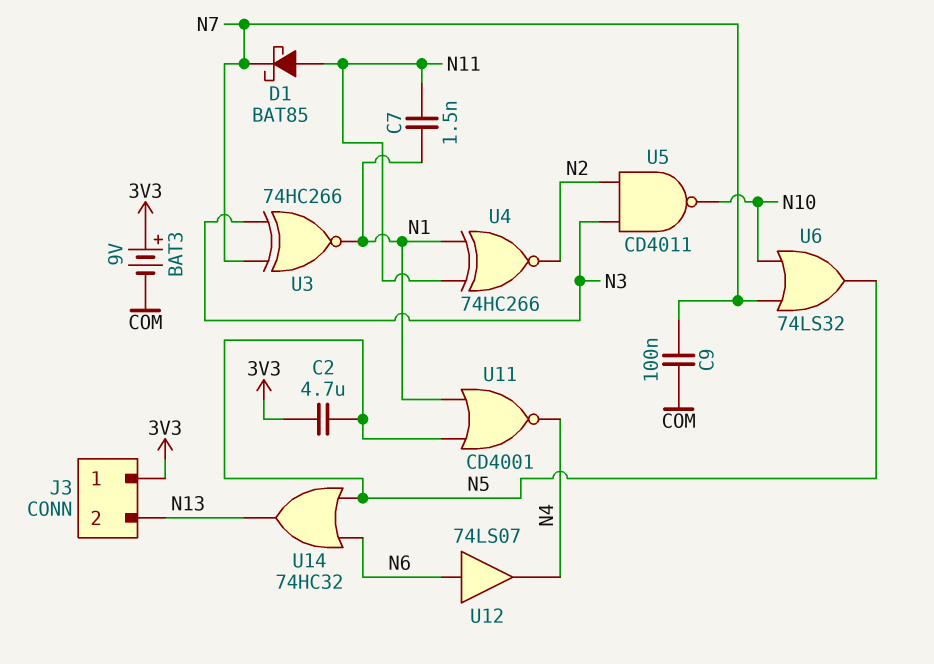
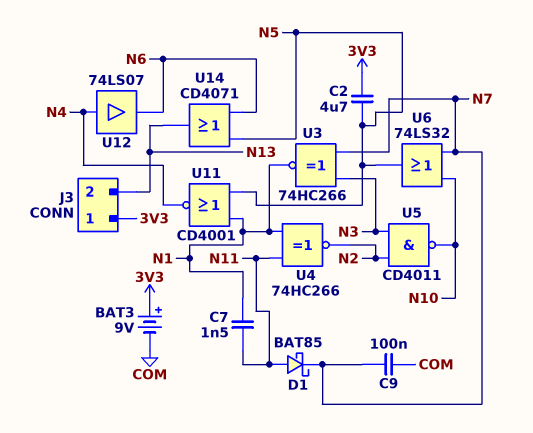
U12: buffer 74LS07 (in N6, out N4) -> buffer 74LS07 (in N4, out N6)
U14: OR 74HC32 (in N5, in N6, out N13) -> OR CD4071 (in N5, in N6, out N13)

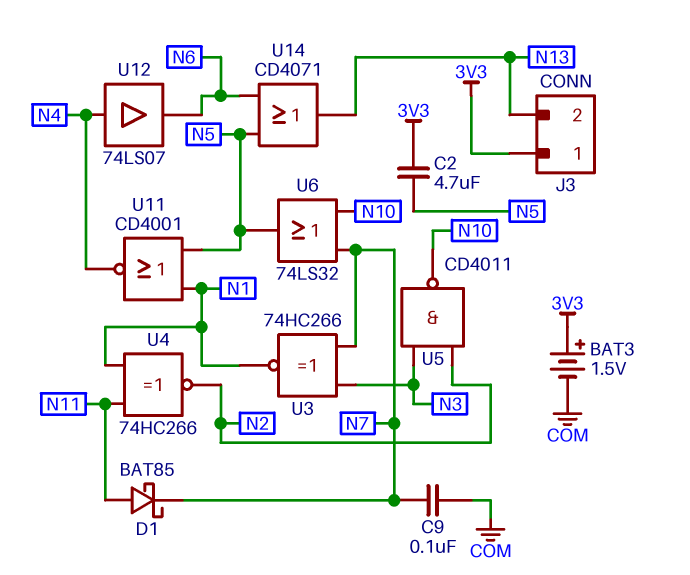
BAT3: 9V (plus 3V3, minus COM) -> 1.5V (plus 3V3, minus COM)
C7: 1.5nF (N1, N11) -> none

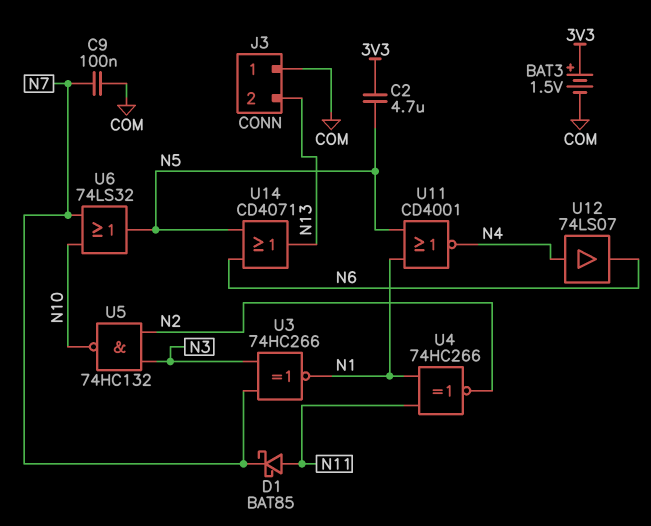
J3 pin 1: 3V3 -> COM
U5: NAND CD4011 (in N2, in N3, out N10) -> NAND 74HC132 (in N2, in N3, out N10)

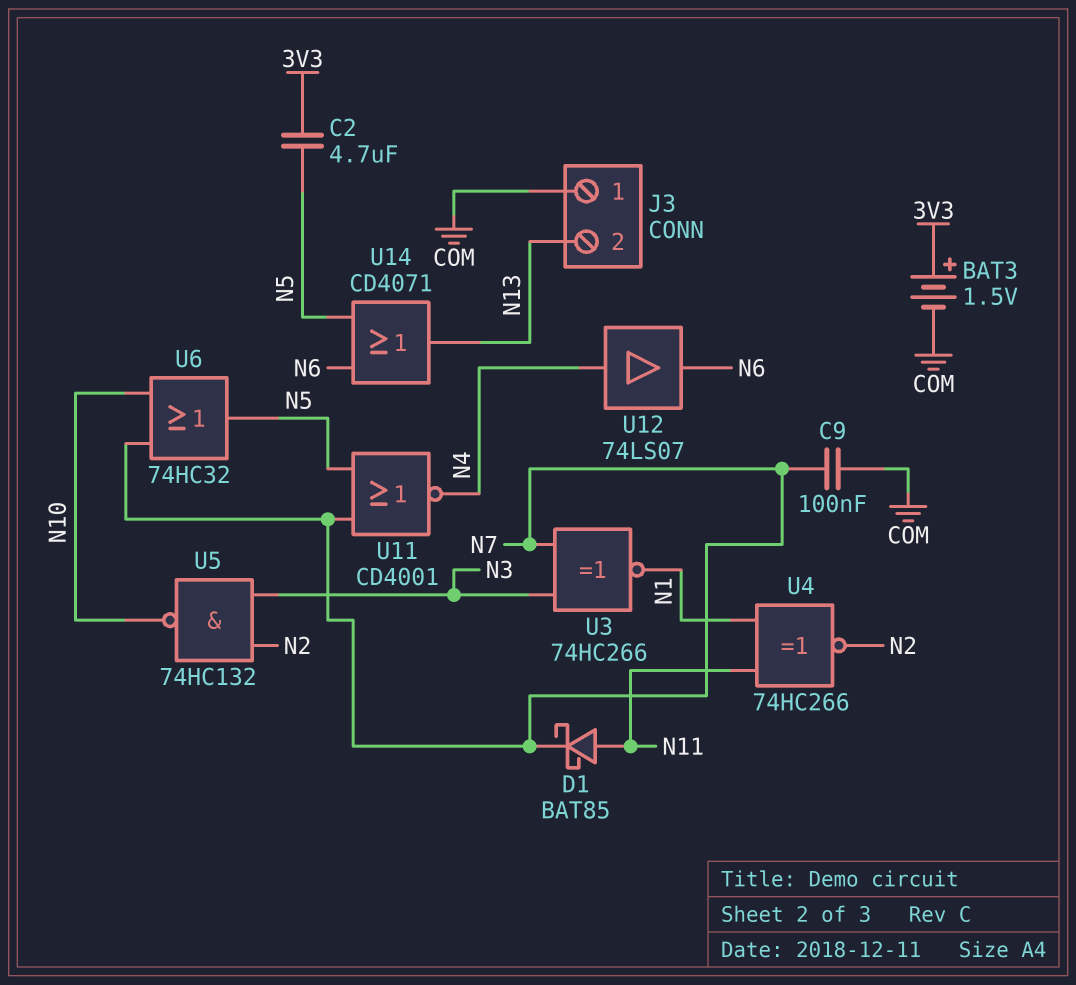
U6: OR 74LS32 (in N7, in N10, out N5) -> OR 74HC32 (in N7, in N10, out N5)
U11: NOR CD4001 (in N1, in N5, out N4) -> NOR CD4001 (in N5, in N7, out N4)

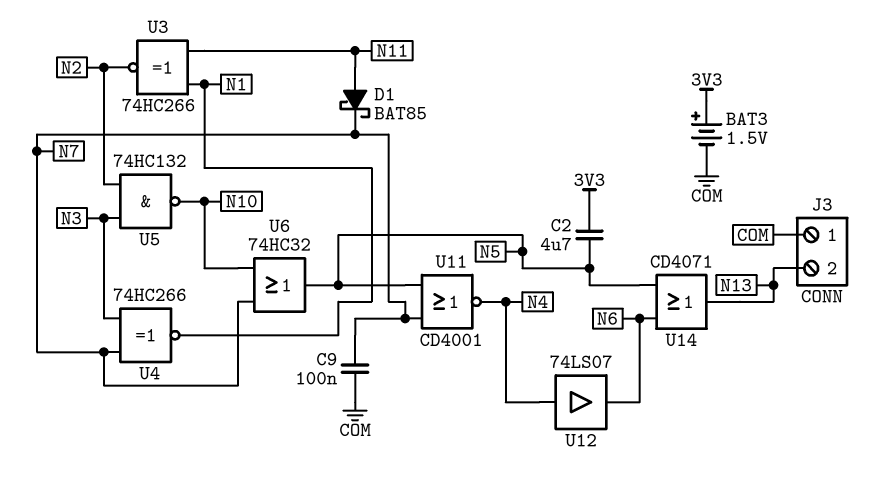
U3: XNOR 74HC266 (in N3, in N7, out N1) -> XNOR 74HC266 (in N1, in N11, out N2)
U4: XNOR 74HC266 (in N1, in N11, out N2) -> XNOR 74HC266 (in N3, in N7, out N1)

